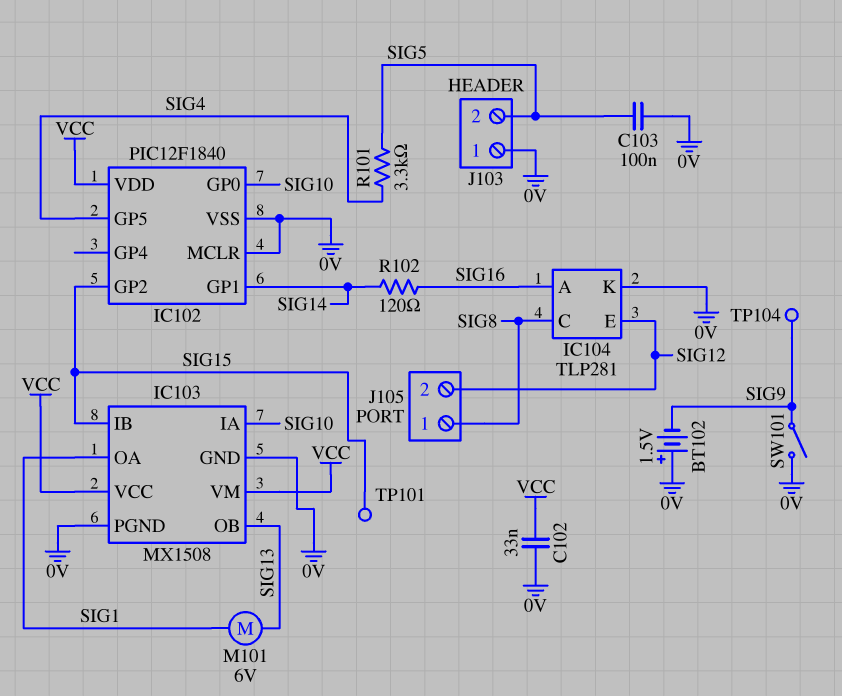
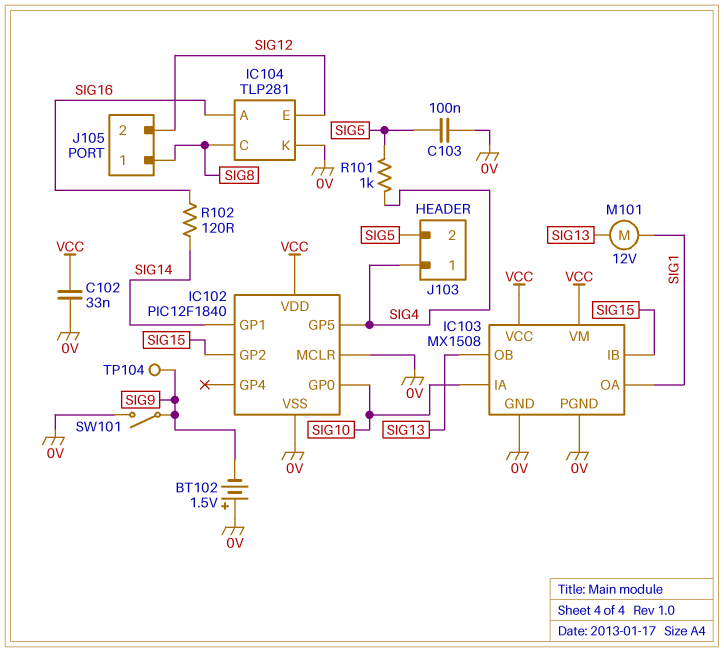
J103 pin 1: 0V -> SIG4
M101: motor 6V (SIG1, SIG13) -> motor 12V (SIG1, SIG13)
R101: 3.3k (SIG4, SIG5) -> 1k (SIG4, SIG5)
TP101: test point (SIG15) -> none

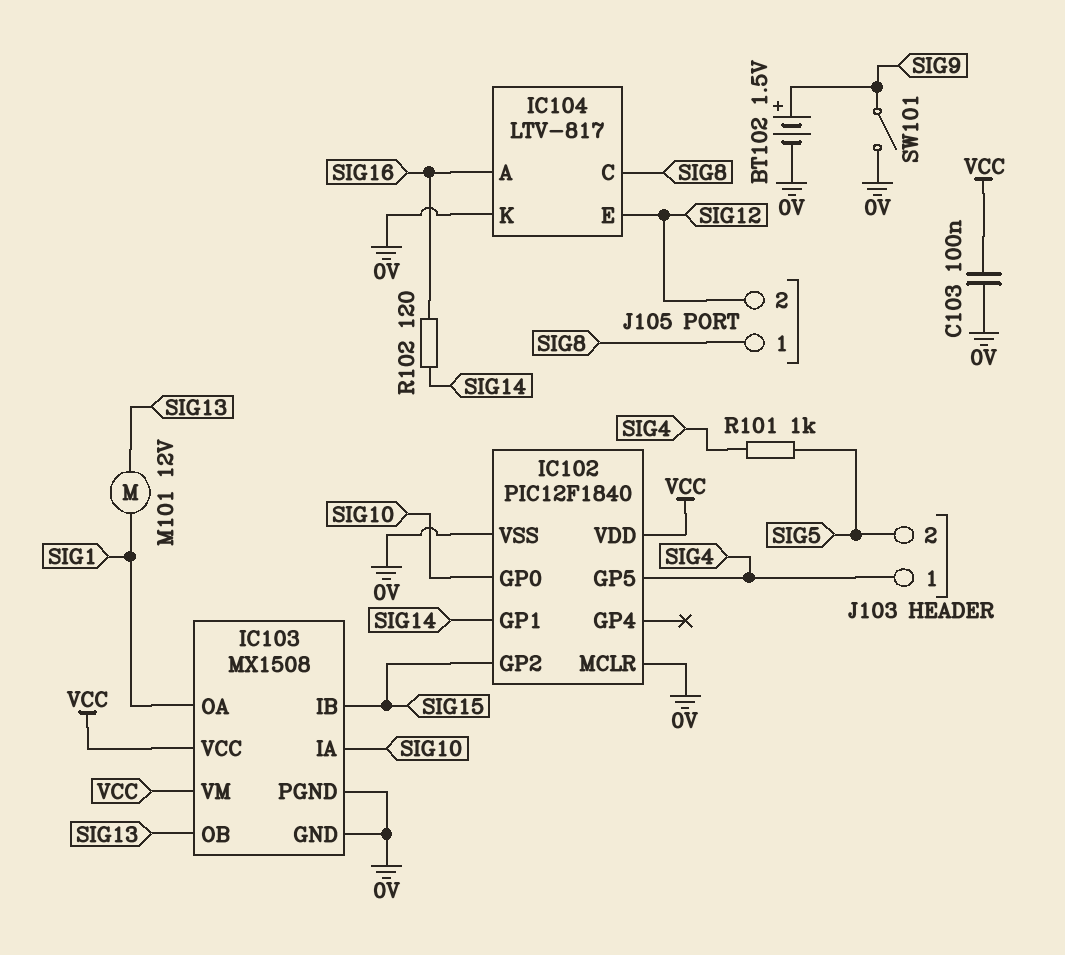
BT102: 1.5V (plus 0V, minus SIG9) -> 1.5V (plus SIG9, minus 0V)
C102: 33nF (0V, VCC) -> none
C103: 100nF (0V, SIG5) -> 100nF (0V, VCC)
IC104: TLP281 -> LTV-817
TP104: test point (SIG9) -> none

